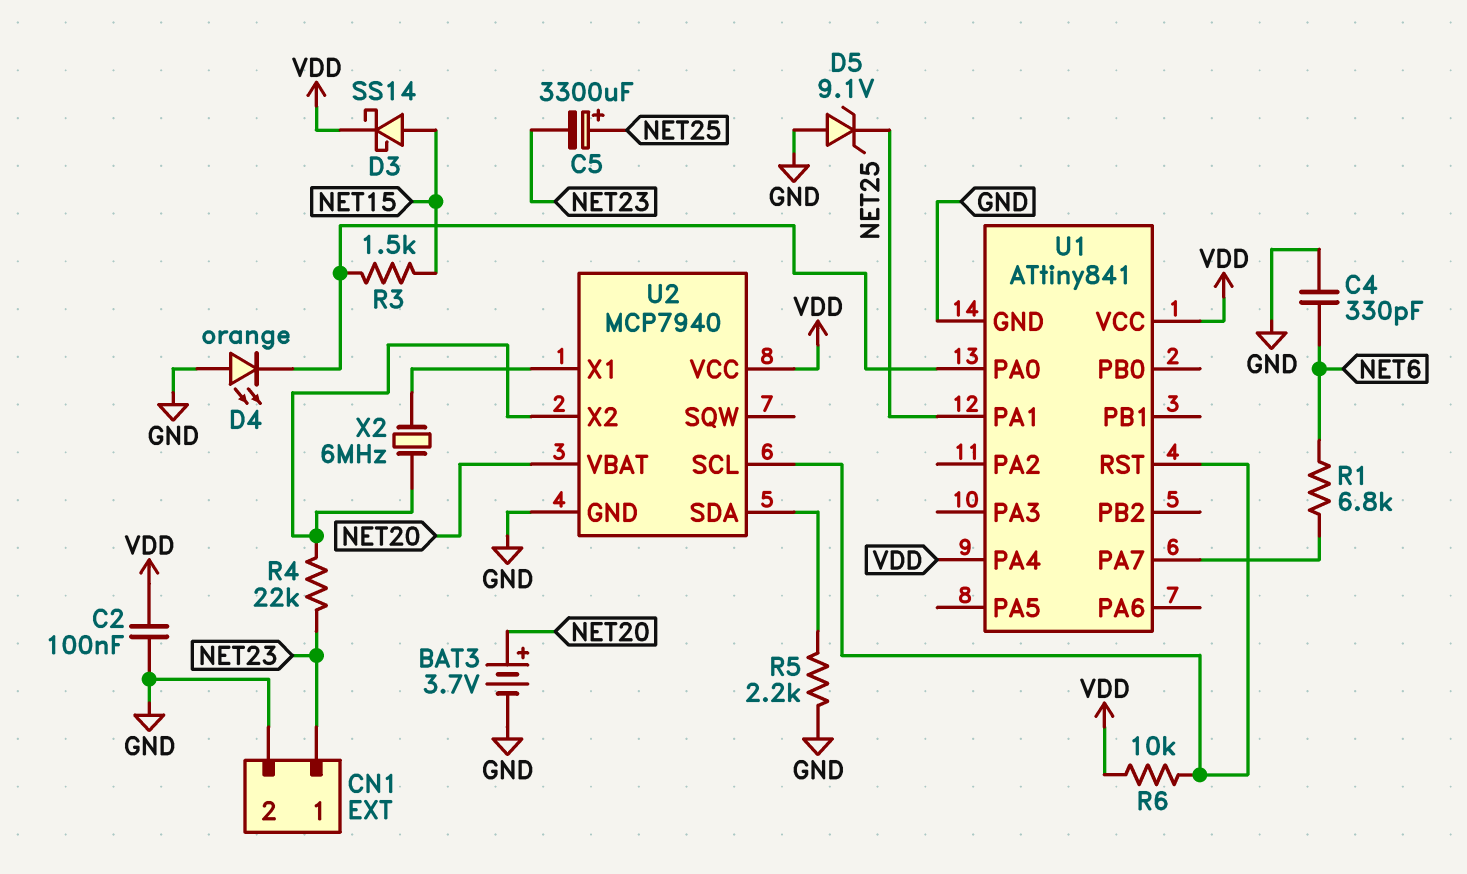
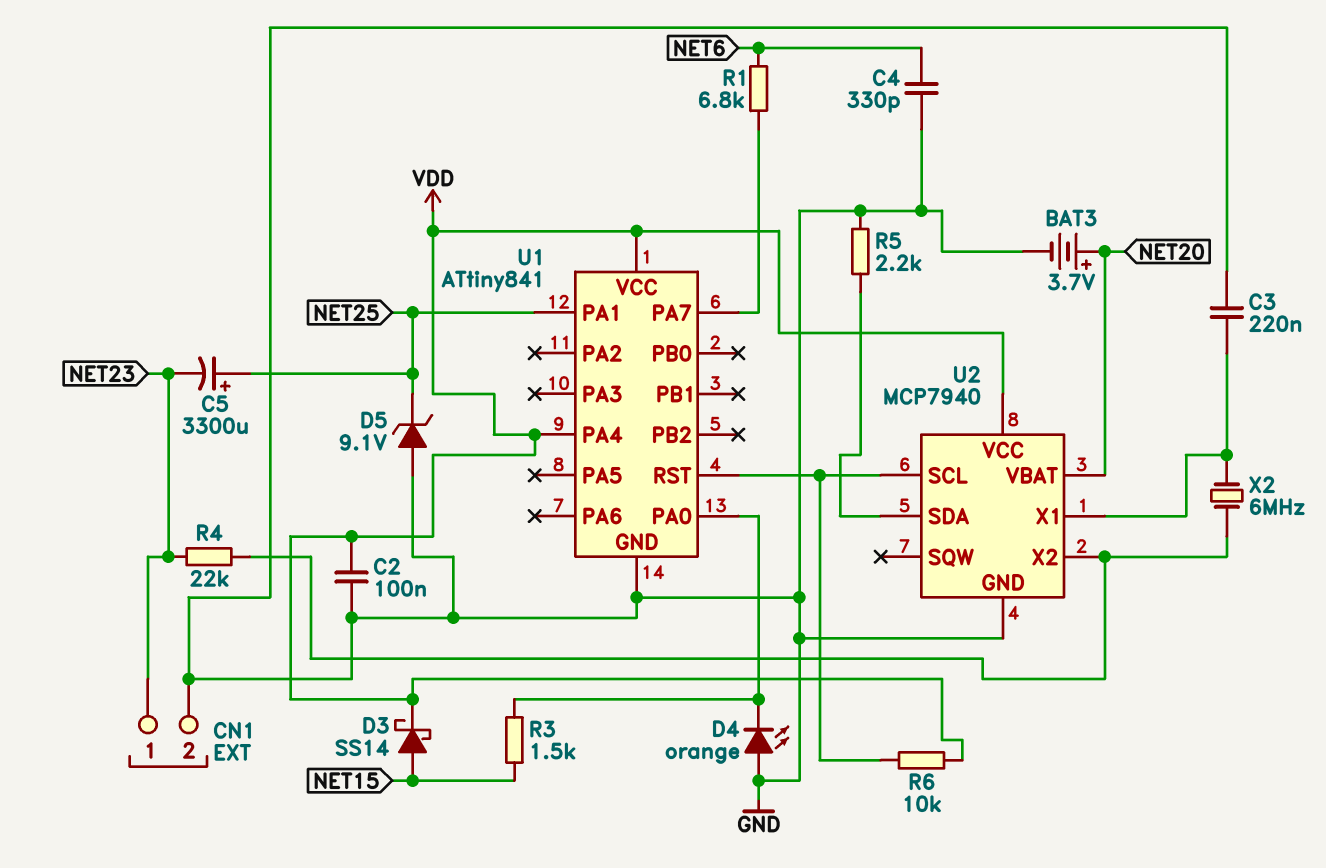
C3: none -> 220nF (GND, U2/X1)

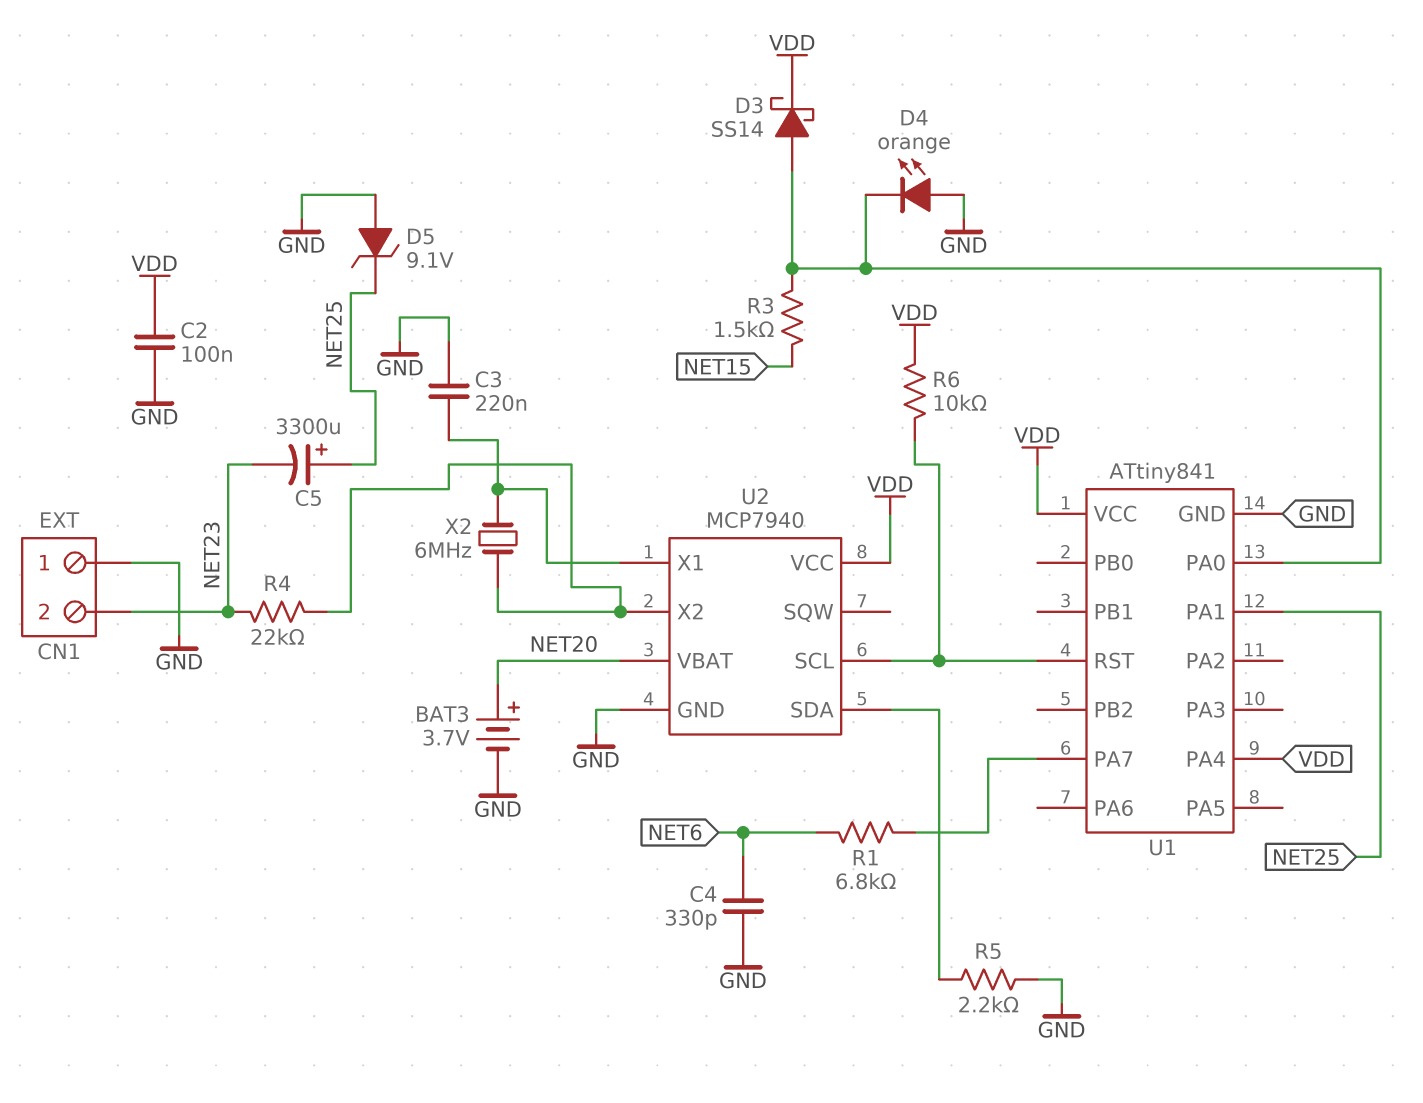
CN1 pin 1: NET23 -> GND
CN1 pin 2: GND -> NET23
D3: schottky SS14 (A NET15, K VDD) -> schottky SS14 (A U1/PA0, K VDD)

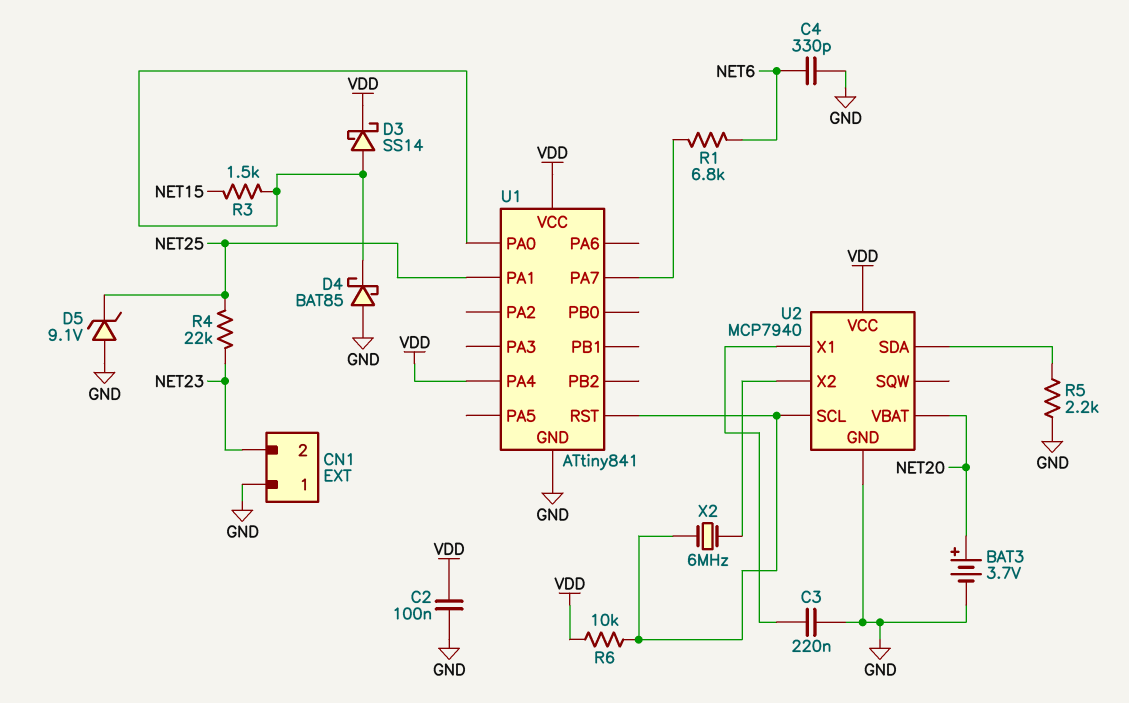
C5: 3300uF (plus NET25, minus NET23) -> none
D4: LED orange (A GND, K U1/PA0) -> schottky BAT85 (A GND, K U1/PA0)
R4: 22k (NET23, U2/X2) -> 22k (NET23, NET25)
X2: 6MHz (U2/X1, U2/X2) -> 6MHz (U1/RST, U2/X2)

